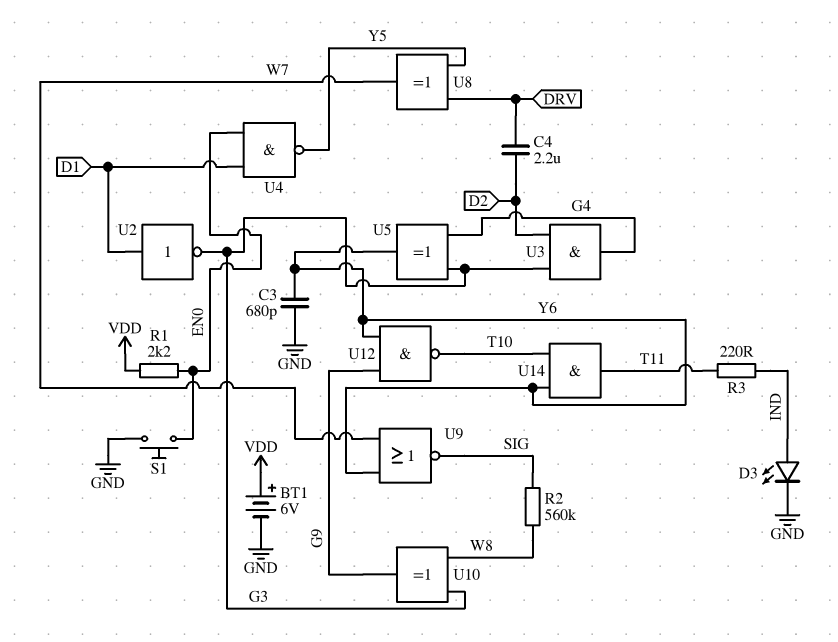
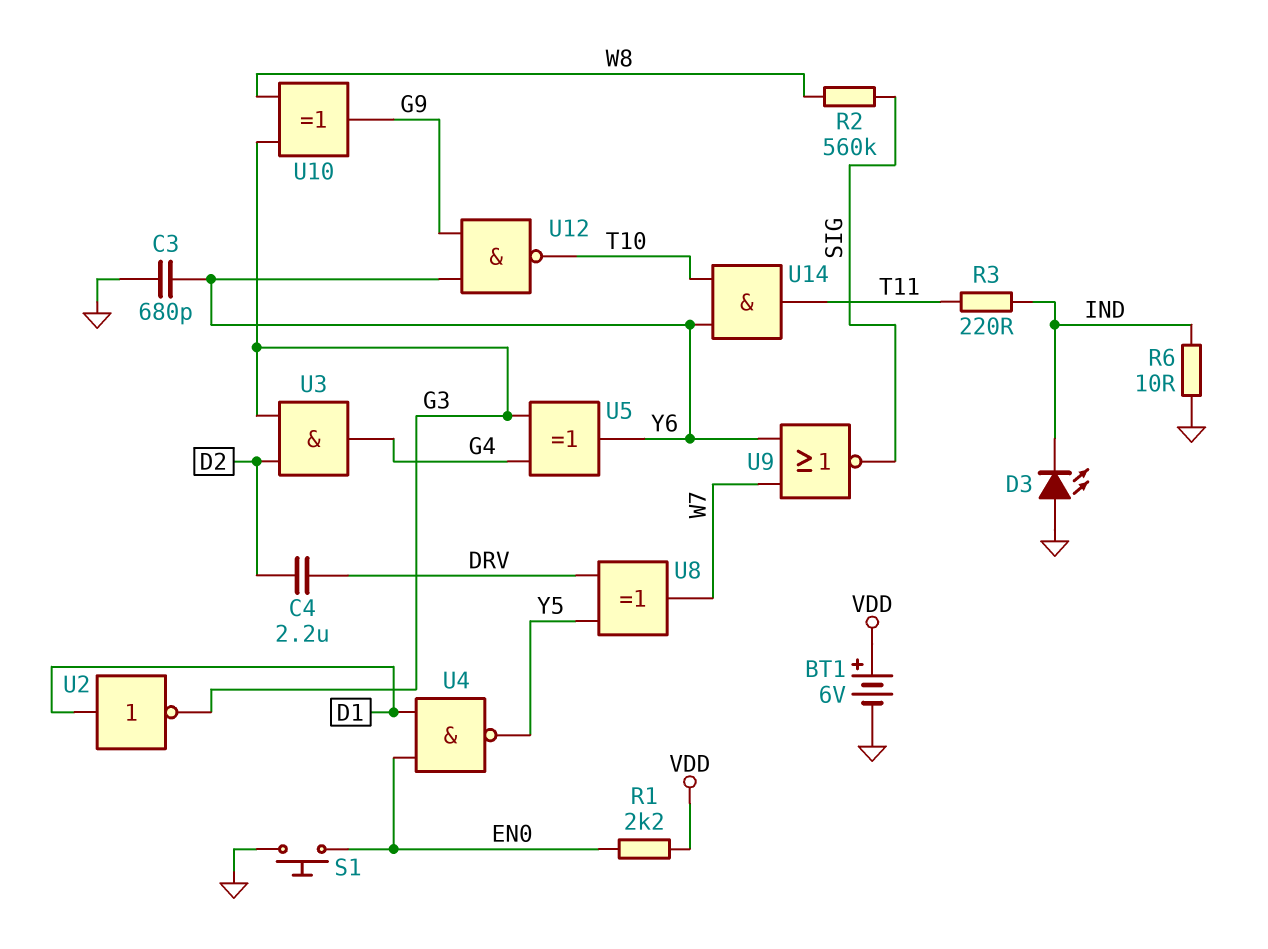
D3: LED (A IND, K GND) -> LED (A GND, K IND)
R6: none -> 10 (GND, IND)

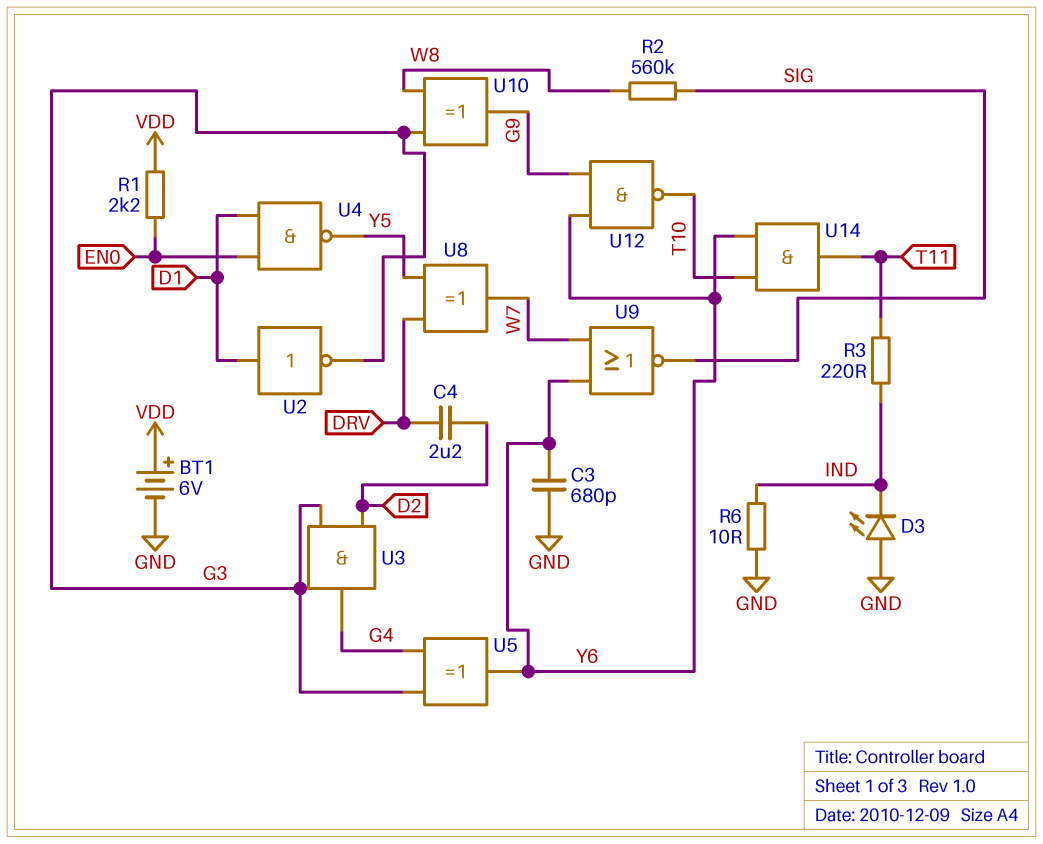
S1: button (EN0, GND) -> none

